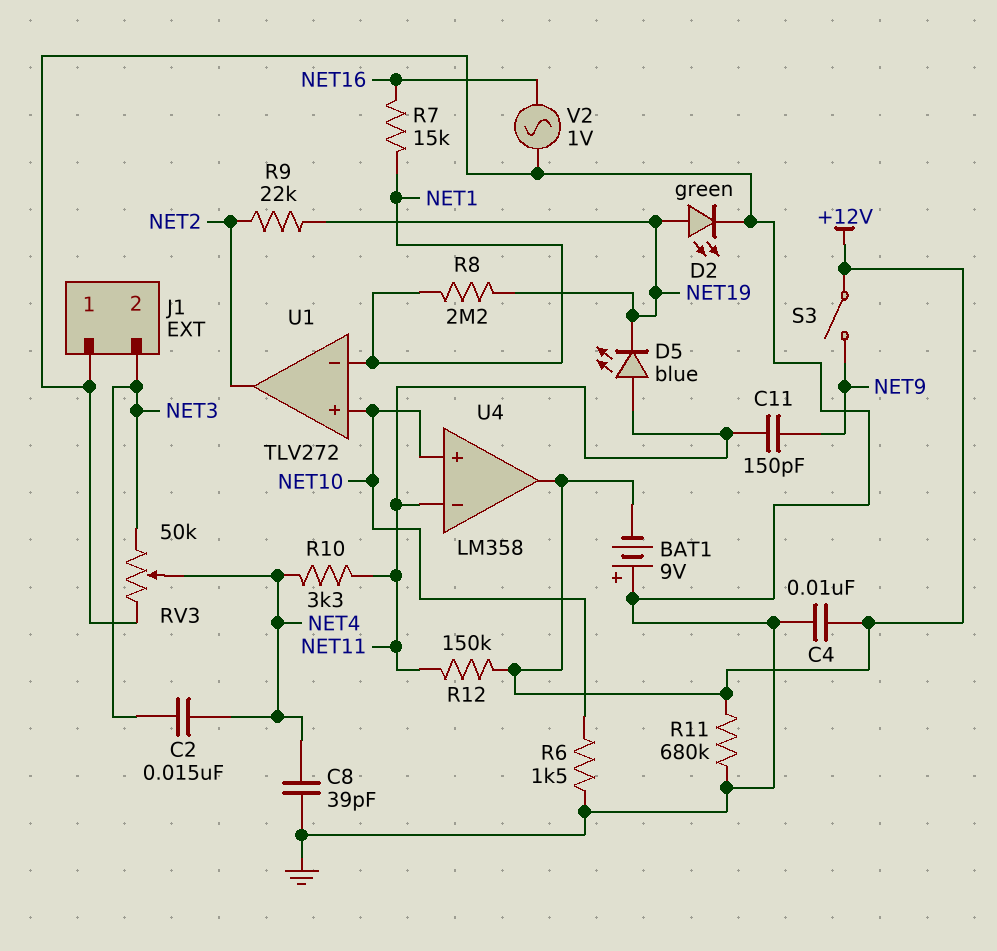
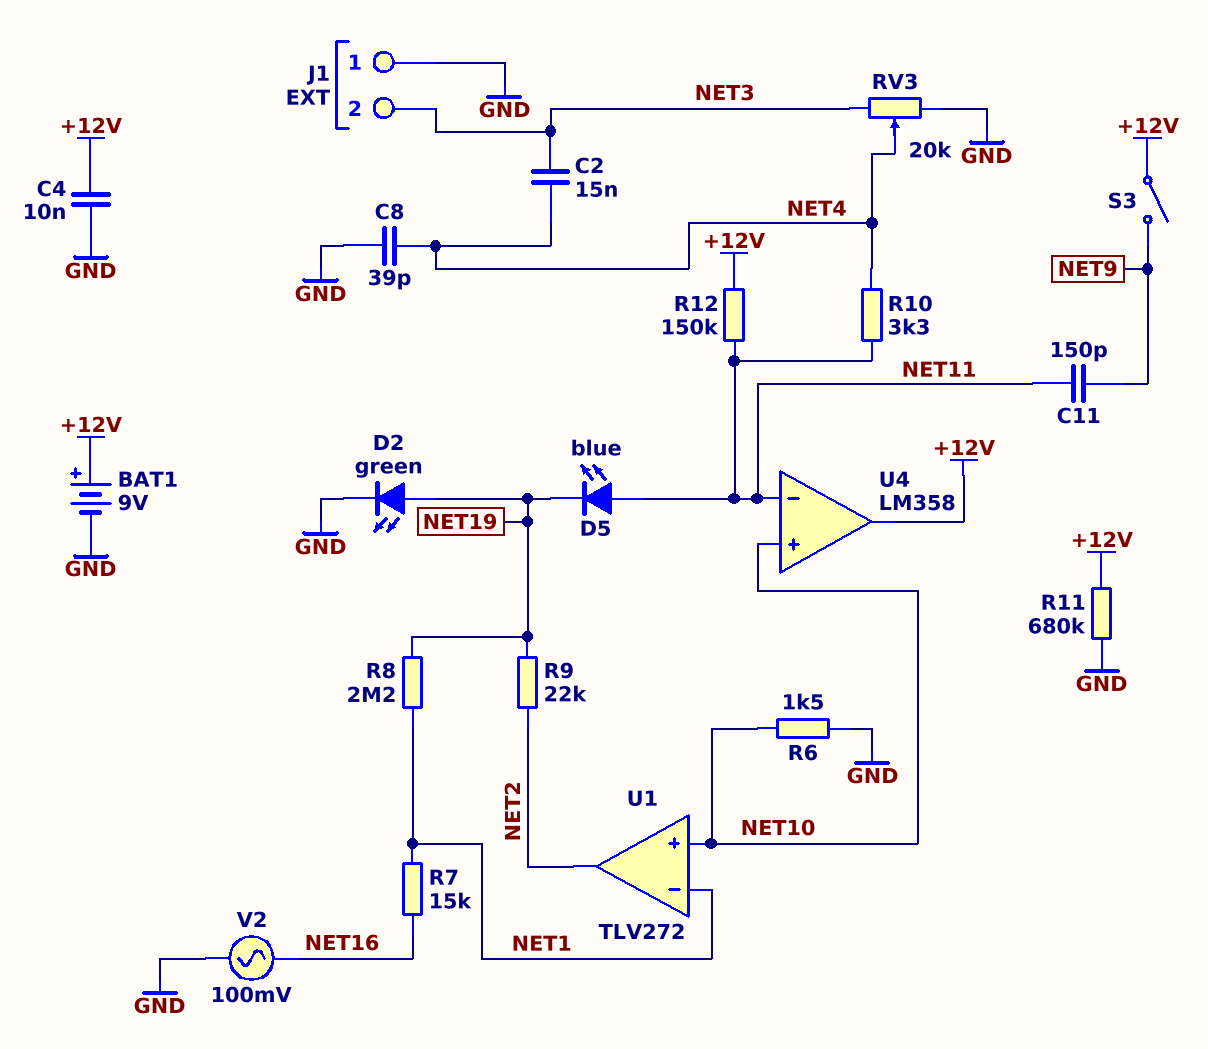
BAT1: 9V (plus GND, minus +12V) -> 9V (plus +12V, minus GND)
RV3: 50k (GND, NET3, wiper NET4) -> 20k (GND, NET3, wiper NET4)
V2: AC 1V (GND, NET16) -> AC 100mV (GND, NET16)

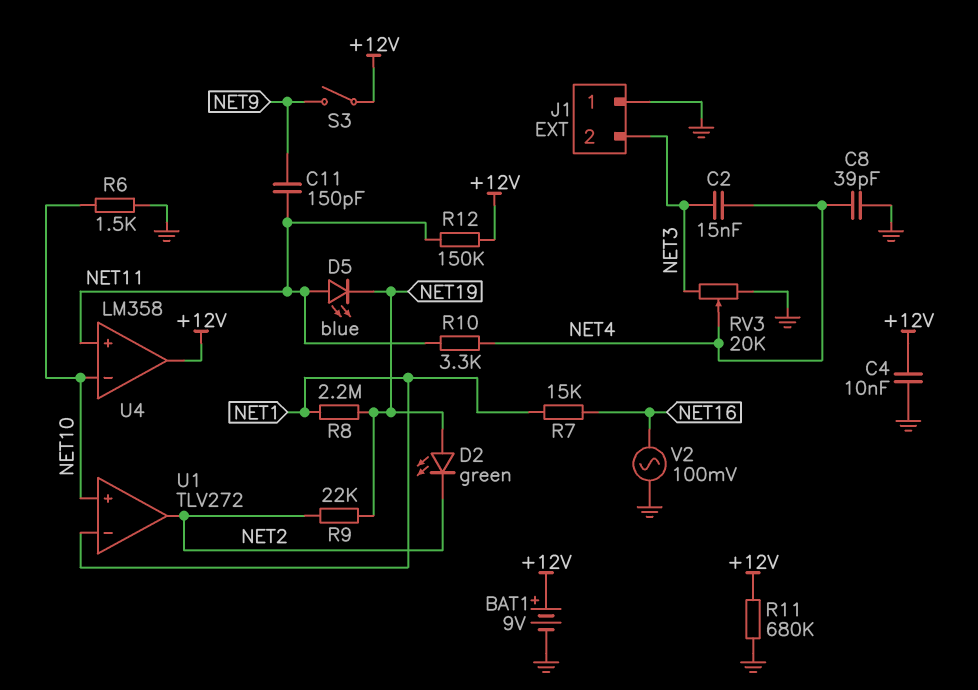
D2: LED green (A NET19, K GND) -> LED green (A NET19, K NET2)
U4 pin in+: NET10 -> NET11
U4 pin in-: NET11 -> NET10

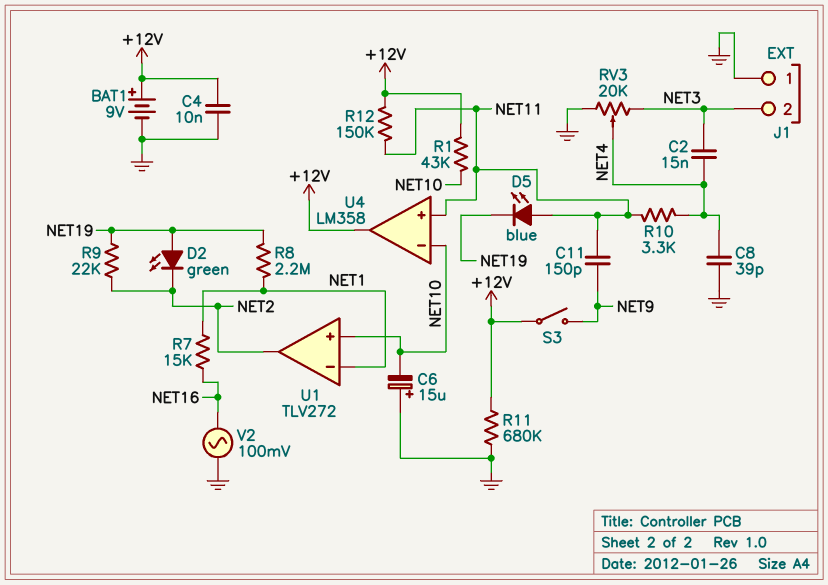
C6: none -> 15uF (plus GND, minus NET10)
R1: none -> 43k (+12V, NET10)
R6: 1.5k (GND, NET10) -> none

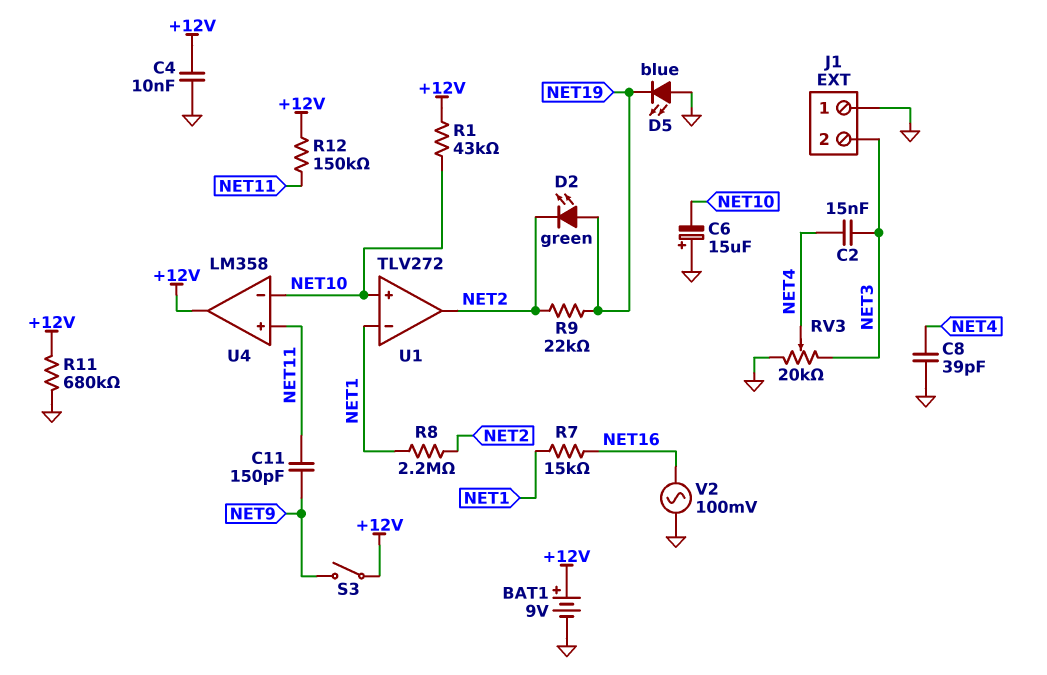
D5: LED blue (A NET11, K NET19) -> LED blue (A GND, K NET19)
R8: 2.2M (NET1, NET19) -> 2.2M (NET1, NET2)
R10: 3.3k (NET4, NET11) -> none

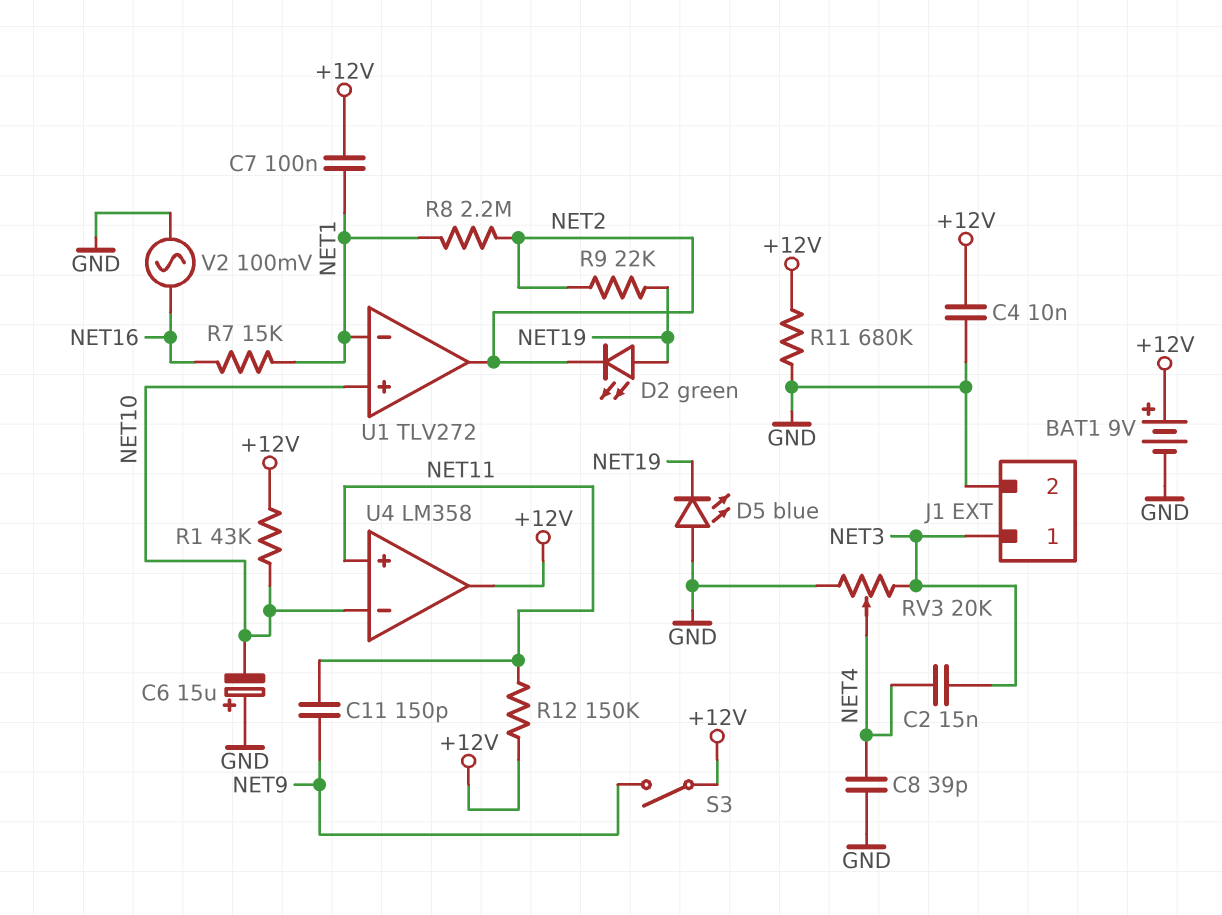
C7: none -> 100nF (+12V, NET1)
J1 pin 1: GND -> NET3
J1 pin 2: NET3 -> GND

